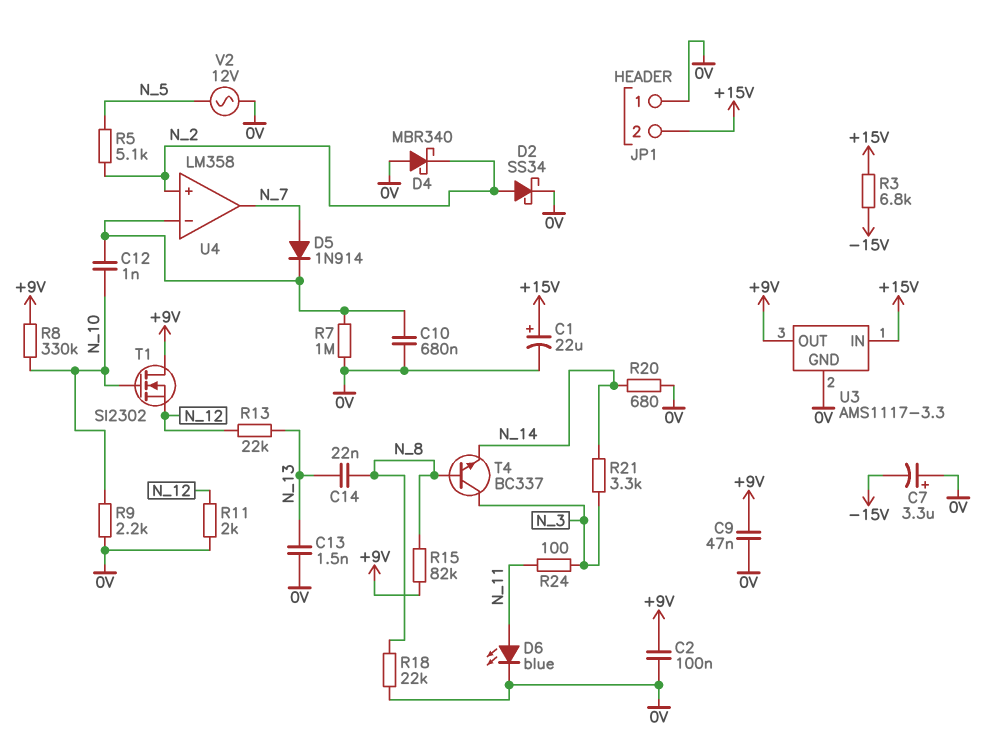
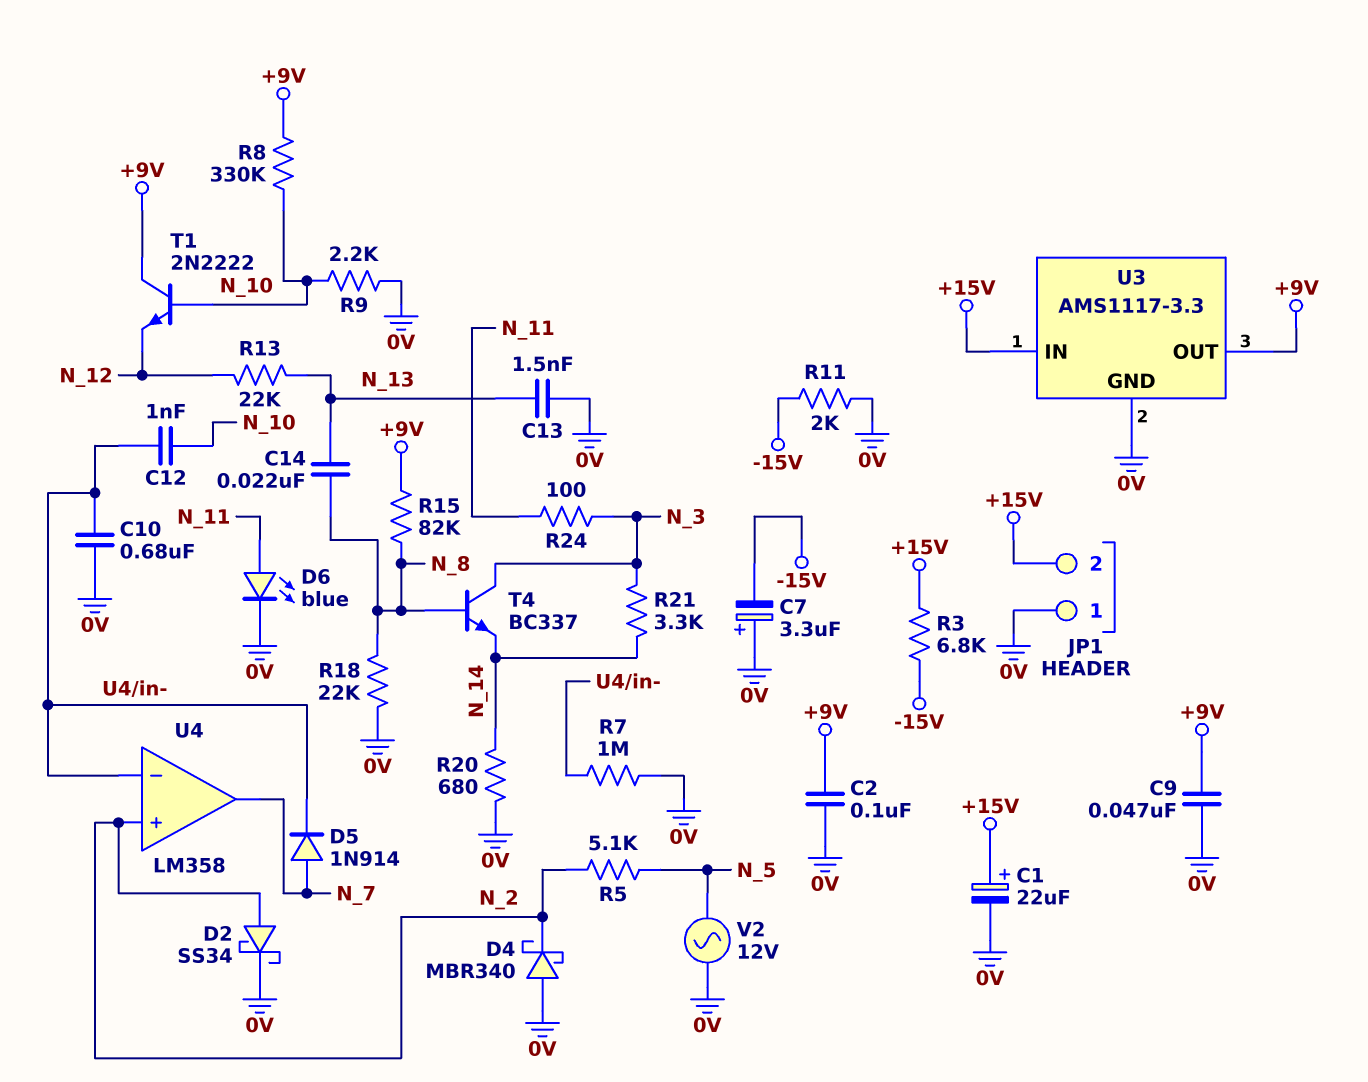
R11: 2k (0V, N_12) -> 2k (-15V, 0V)
T1: NMOS SI2302 (G N_10, D +9V, S N_12) -> NPN 2N2222 (B N_10, C +9V, E N_12)

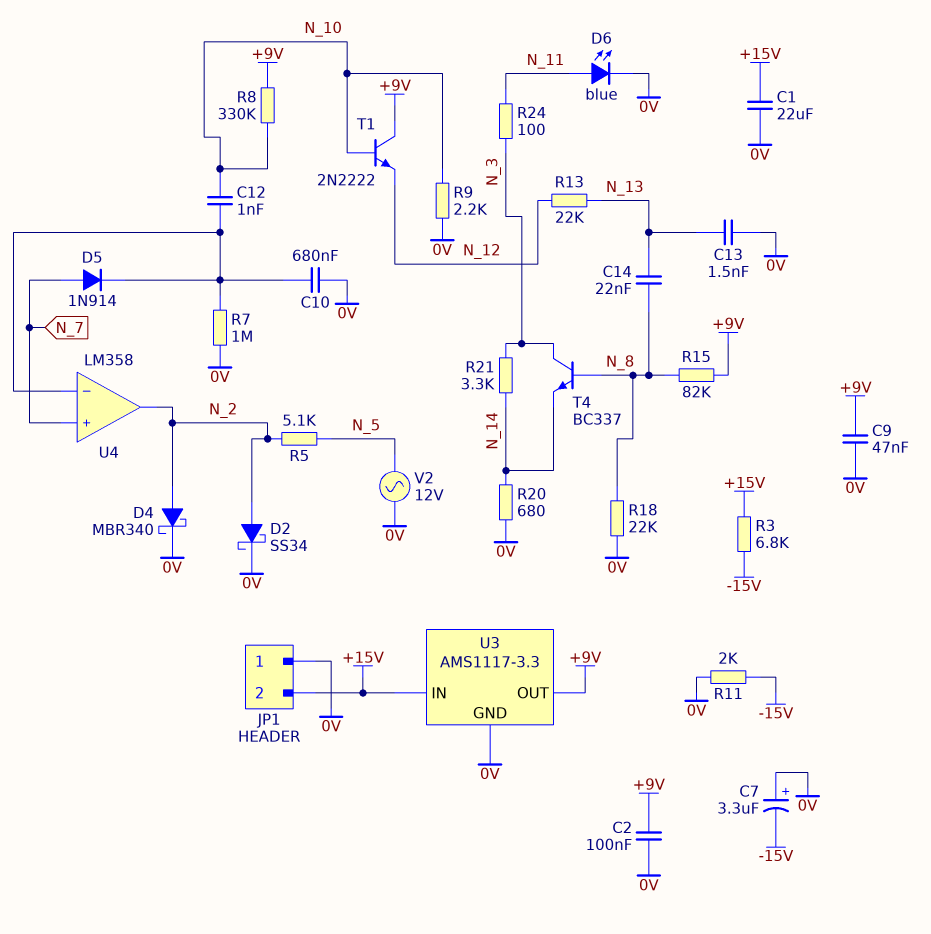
C1: 22uF (plus +15V, minus 0V) -> 22uF (+15V, 0V)
D4: schottky MBR340 (A 0V, K N_2) -> schottky MBR340 (A N_2, K 0V)
U4 pin in+: N_2 -> N_7
U4 pin out: N_7 -> N_2

